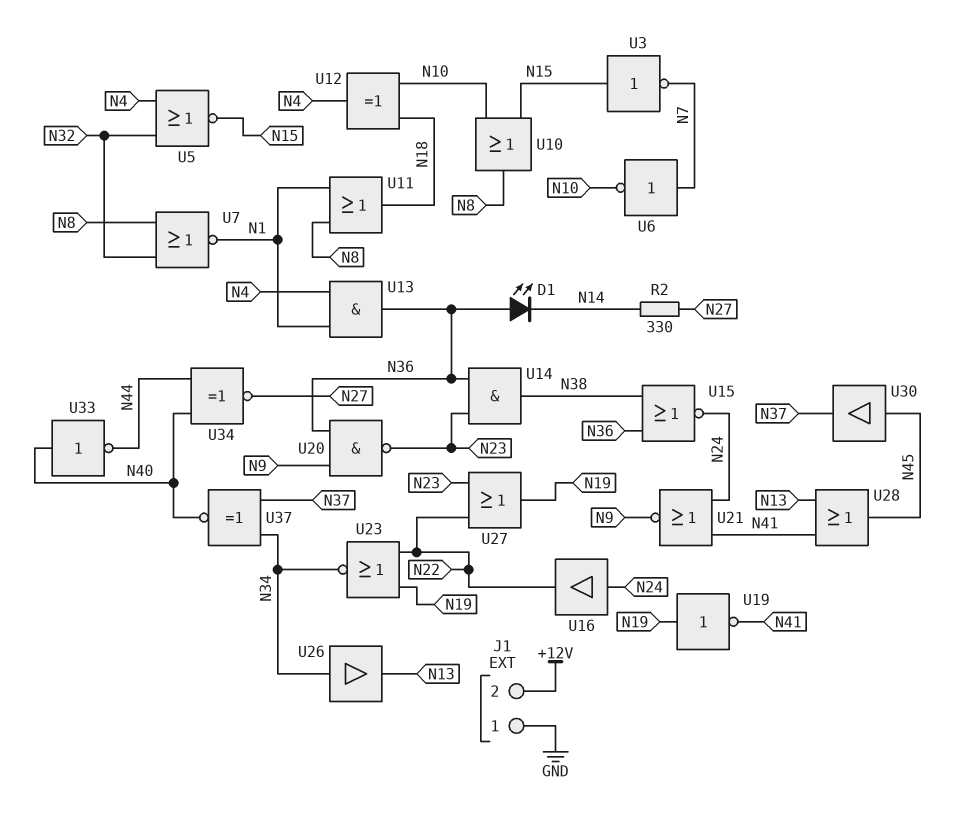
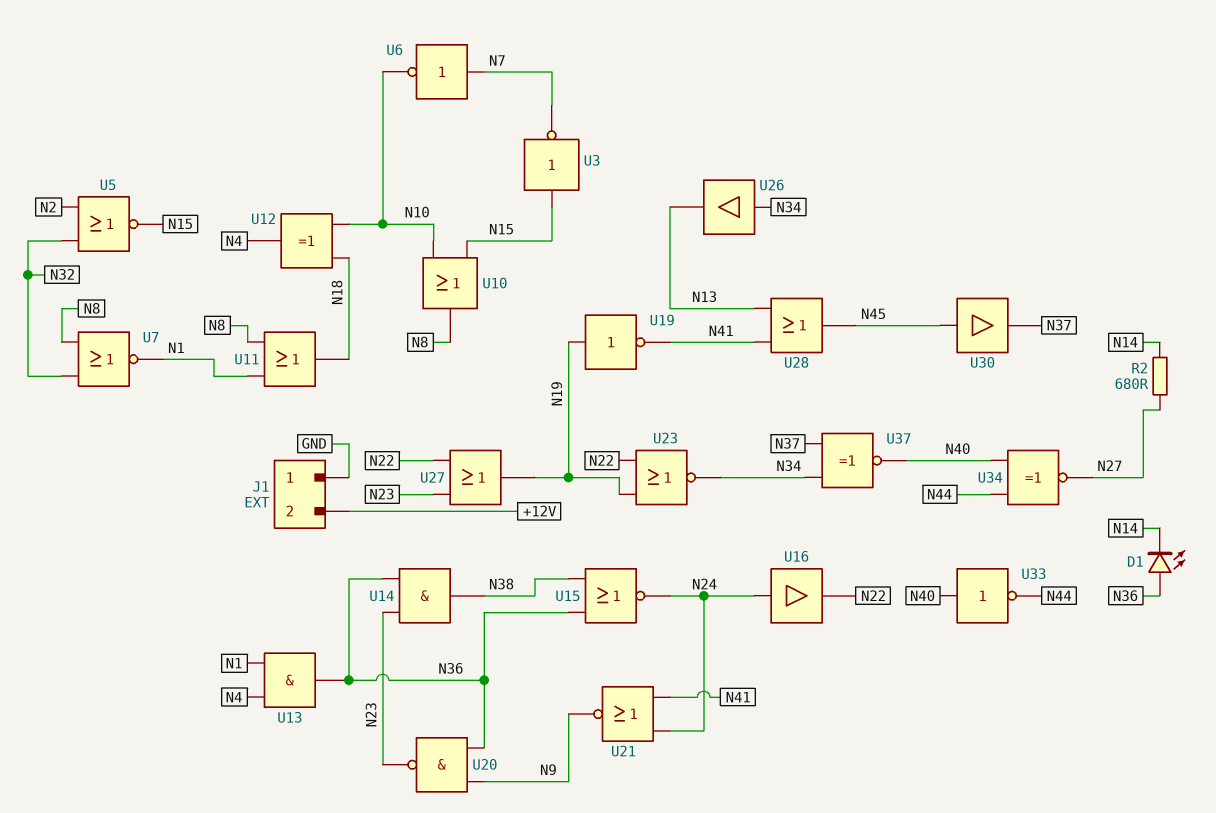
R2: 330 (N14, N27) -> 680 (N14, N27)
U5: NOR (in N4, in N32, out N15) -> NOR (in N2, in N32, out N15)

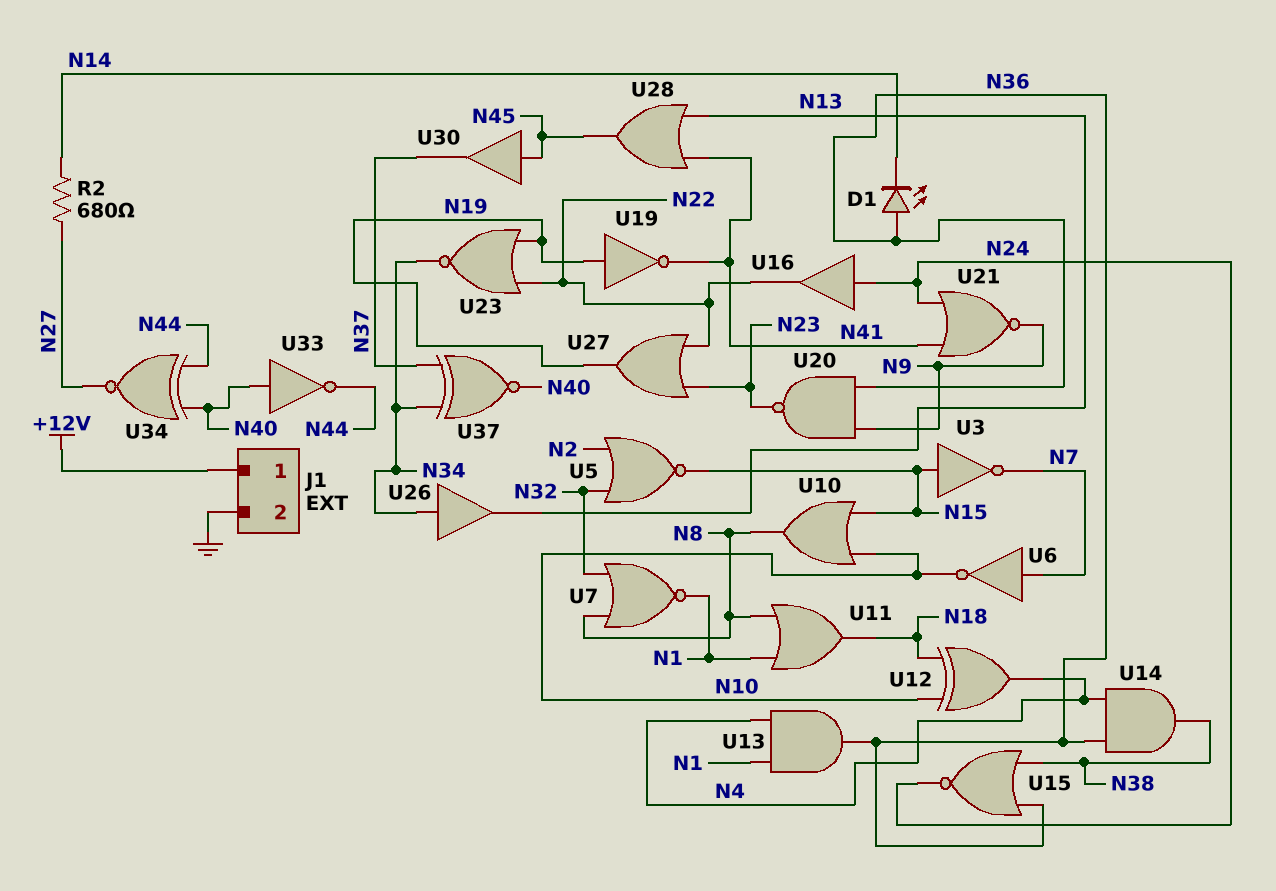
J1 pin 1: GND -> +12V
J1 pin 2: +12V -> GND
U14: AND (in N23, in N36, out N38) -> AND (in N4, in N36, out N38)

